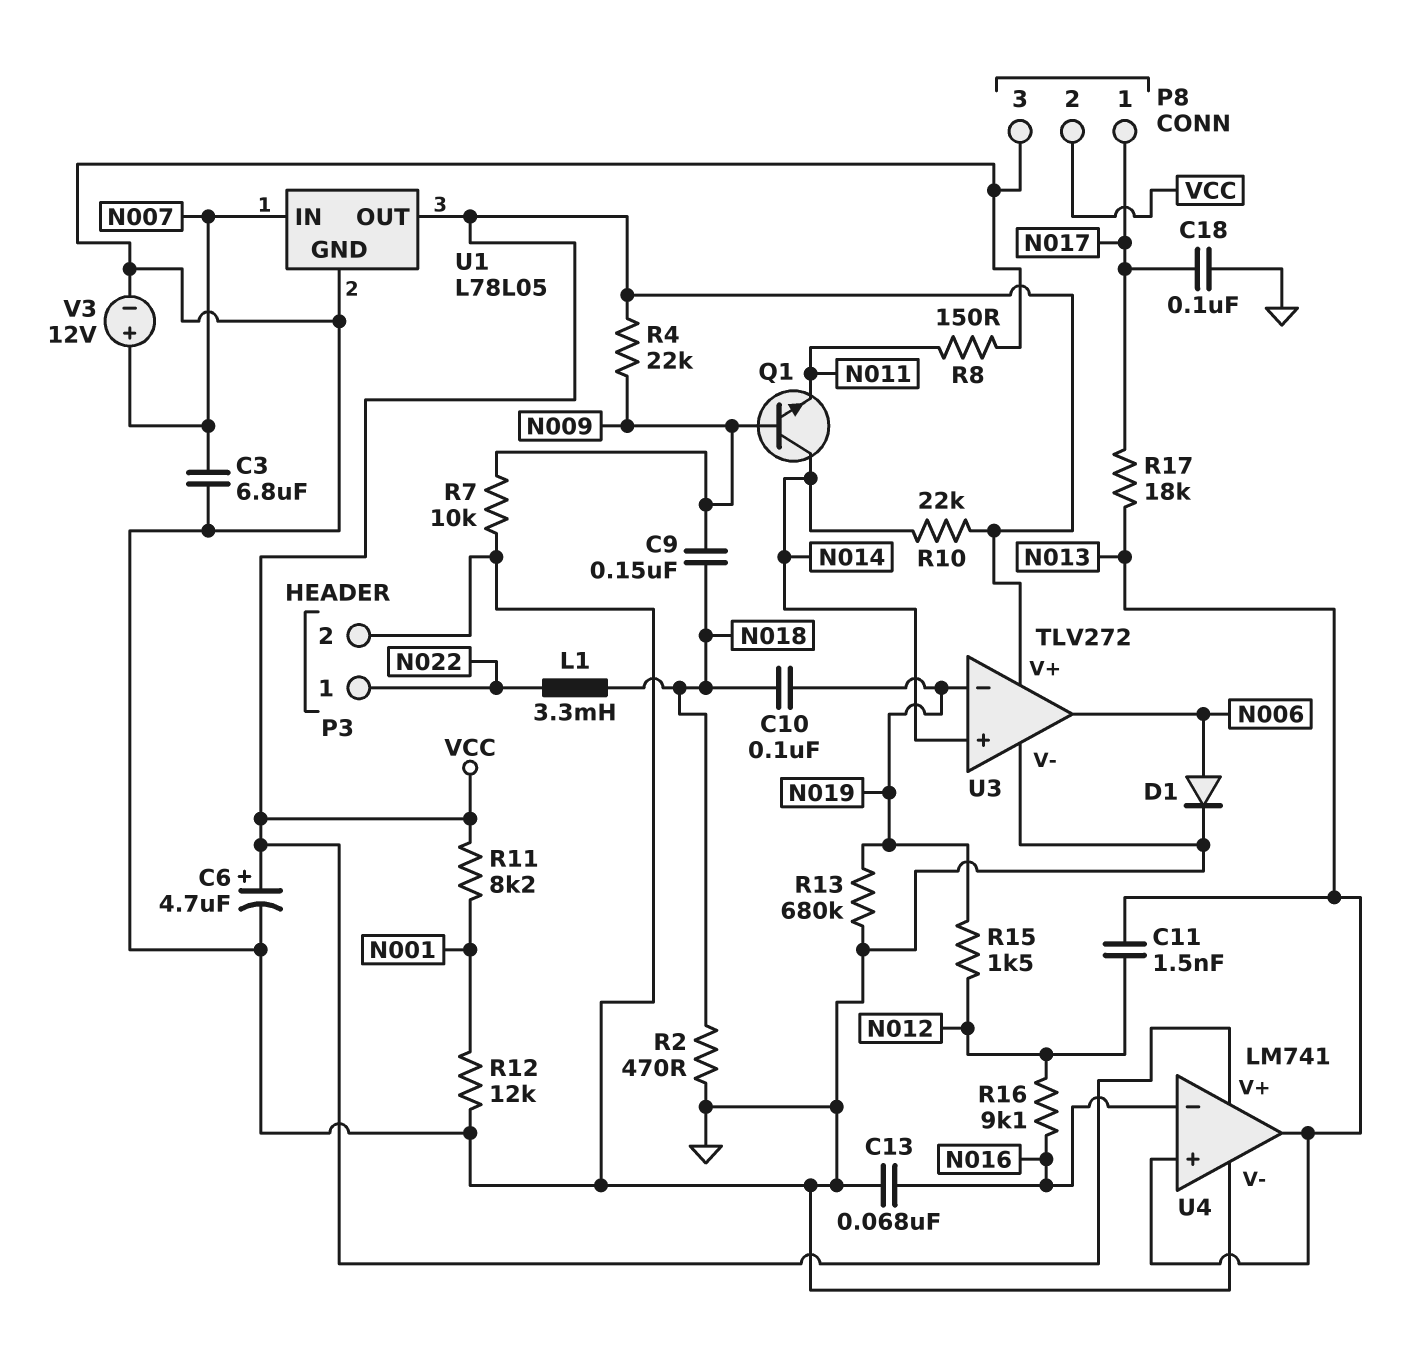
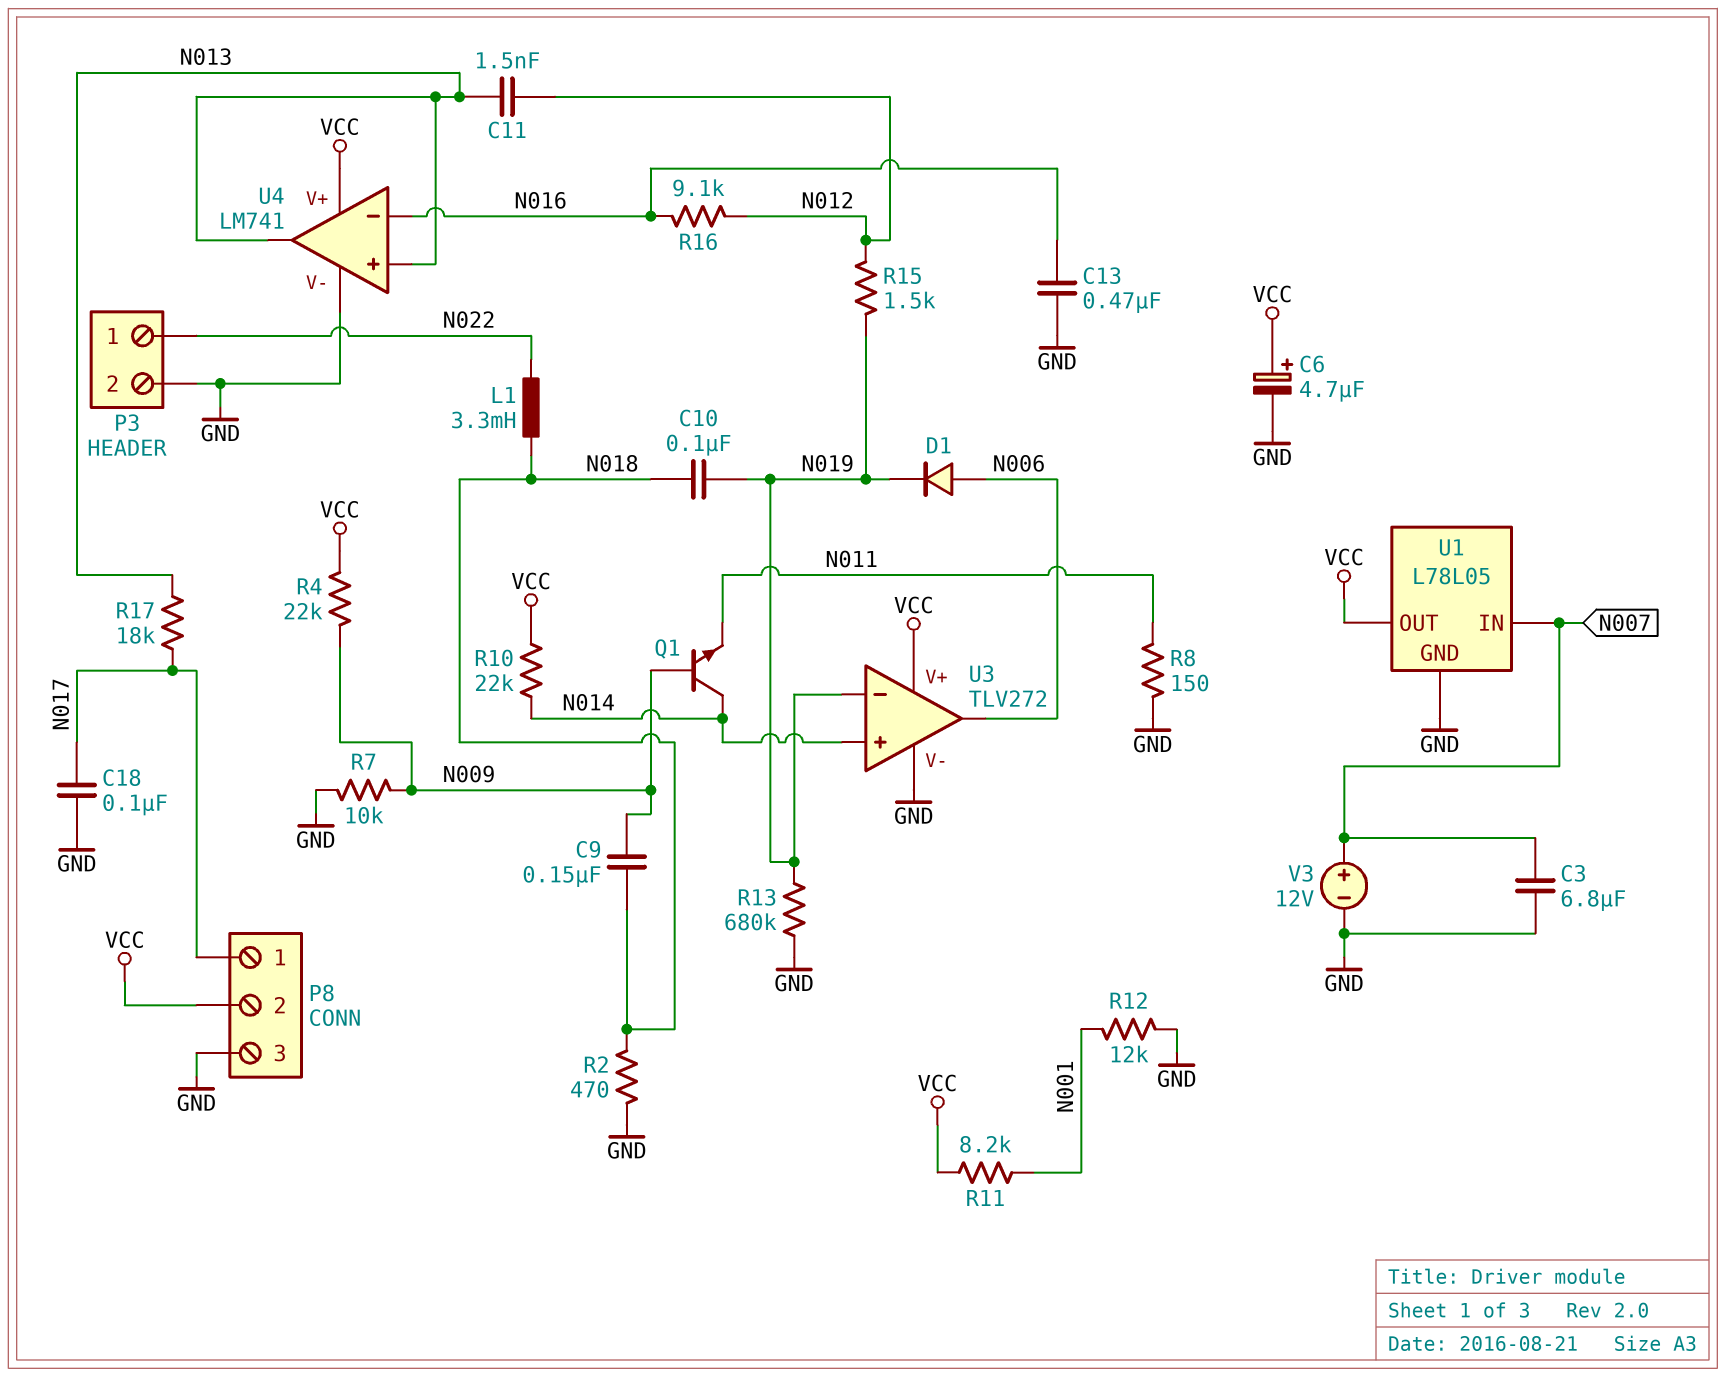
C13: 68nF (GND, N016) -> 470nF (GND, N016)
D1: diode (A N006, K GND) -> diode (A N006, K N019)

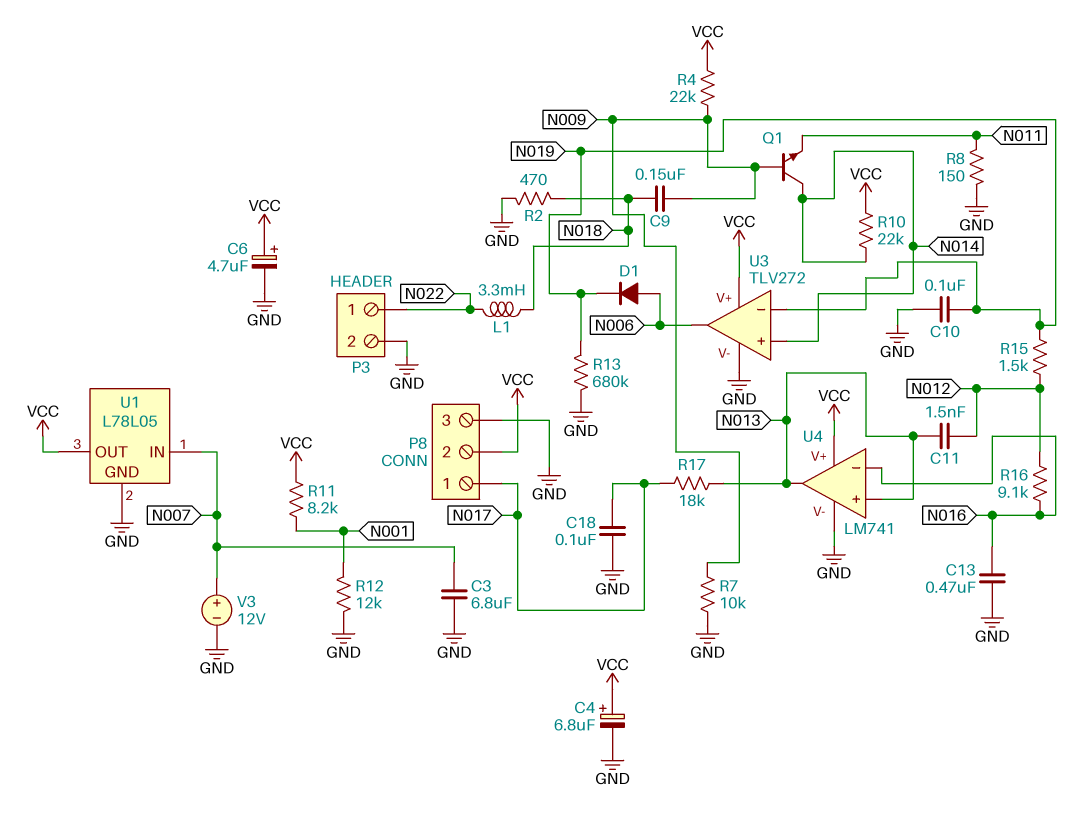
C4: none -> 6.8uF (plus VCC, minus GND)
C10: 100nF (N018, N019) -> 100nF (GND, N019)

